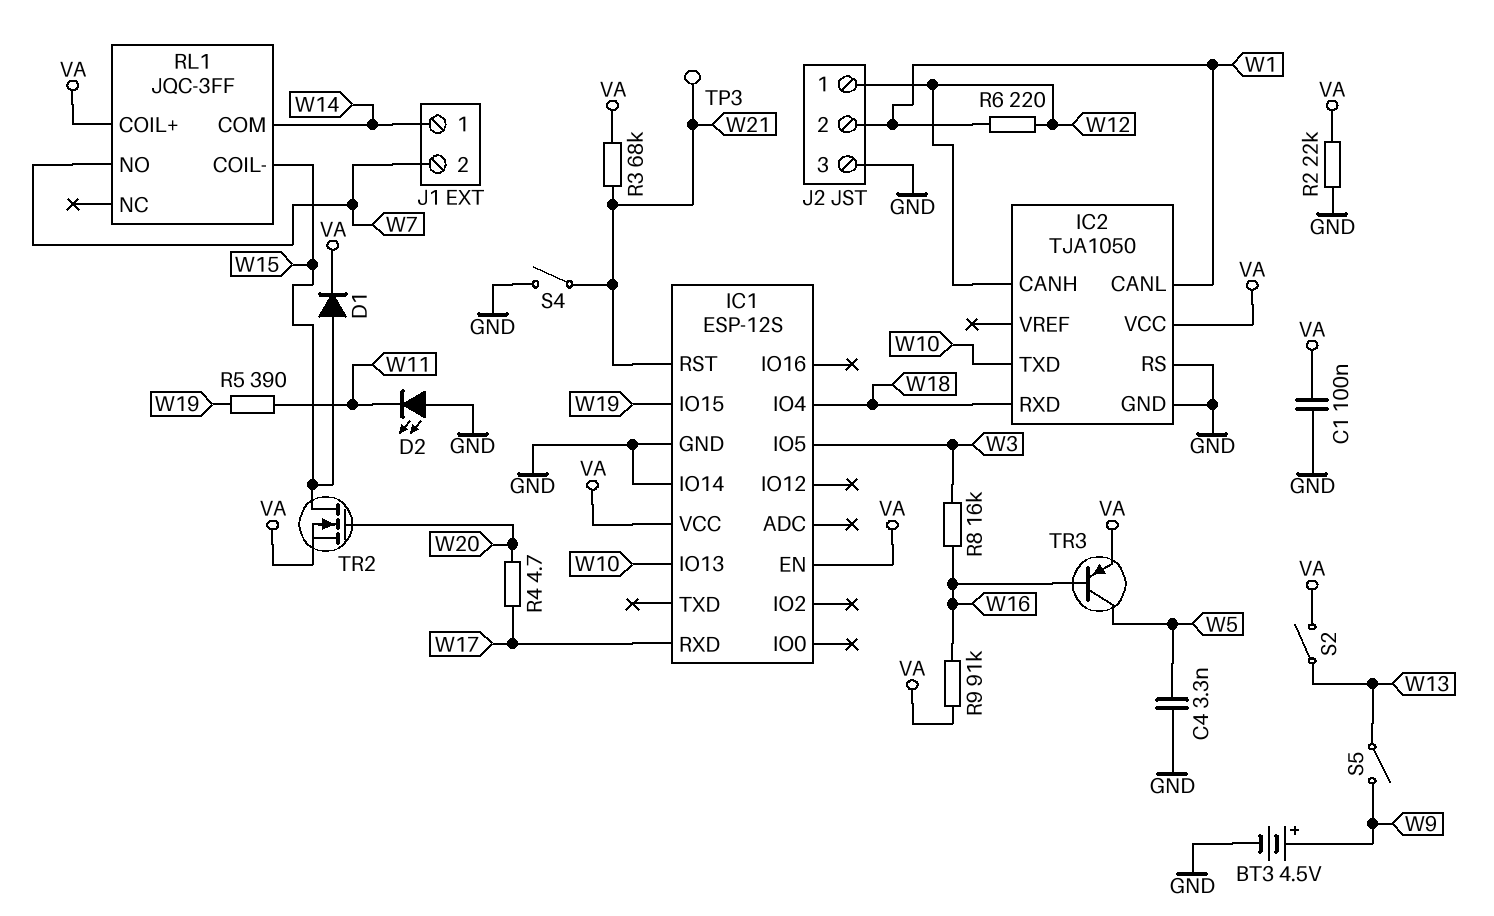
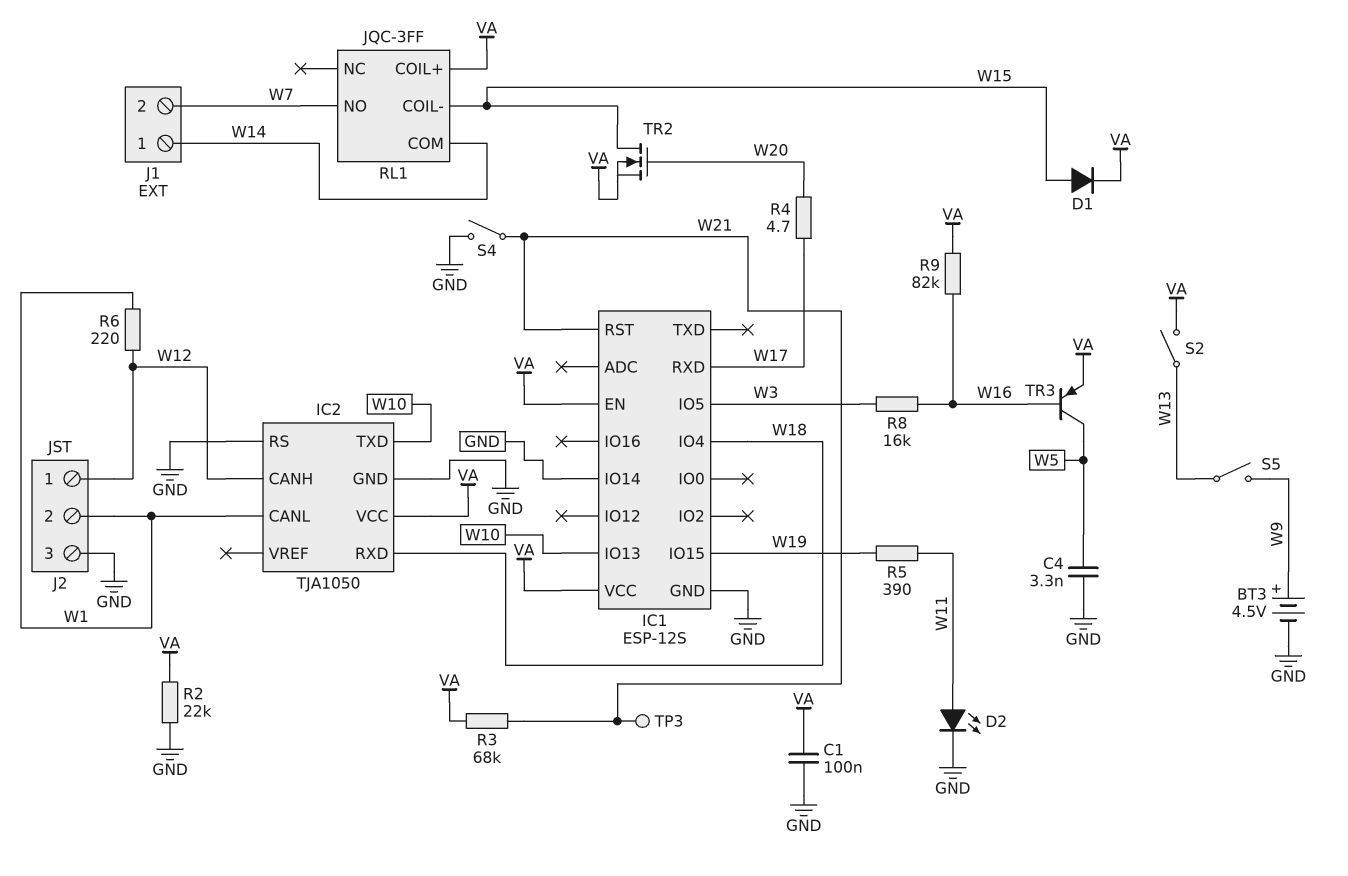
D2: LED (A GND, K W11) -> LED (A W11, K GND)
R9: 91k (VA, W16) -> 82k (VA, W16)

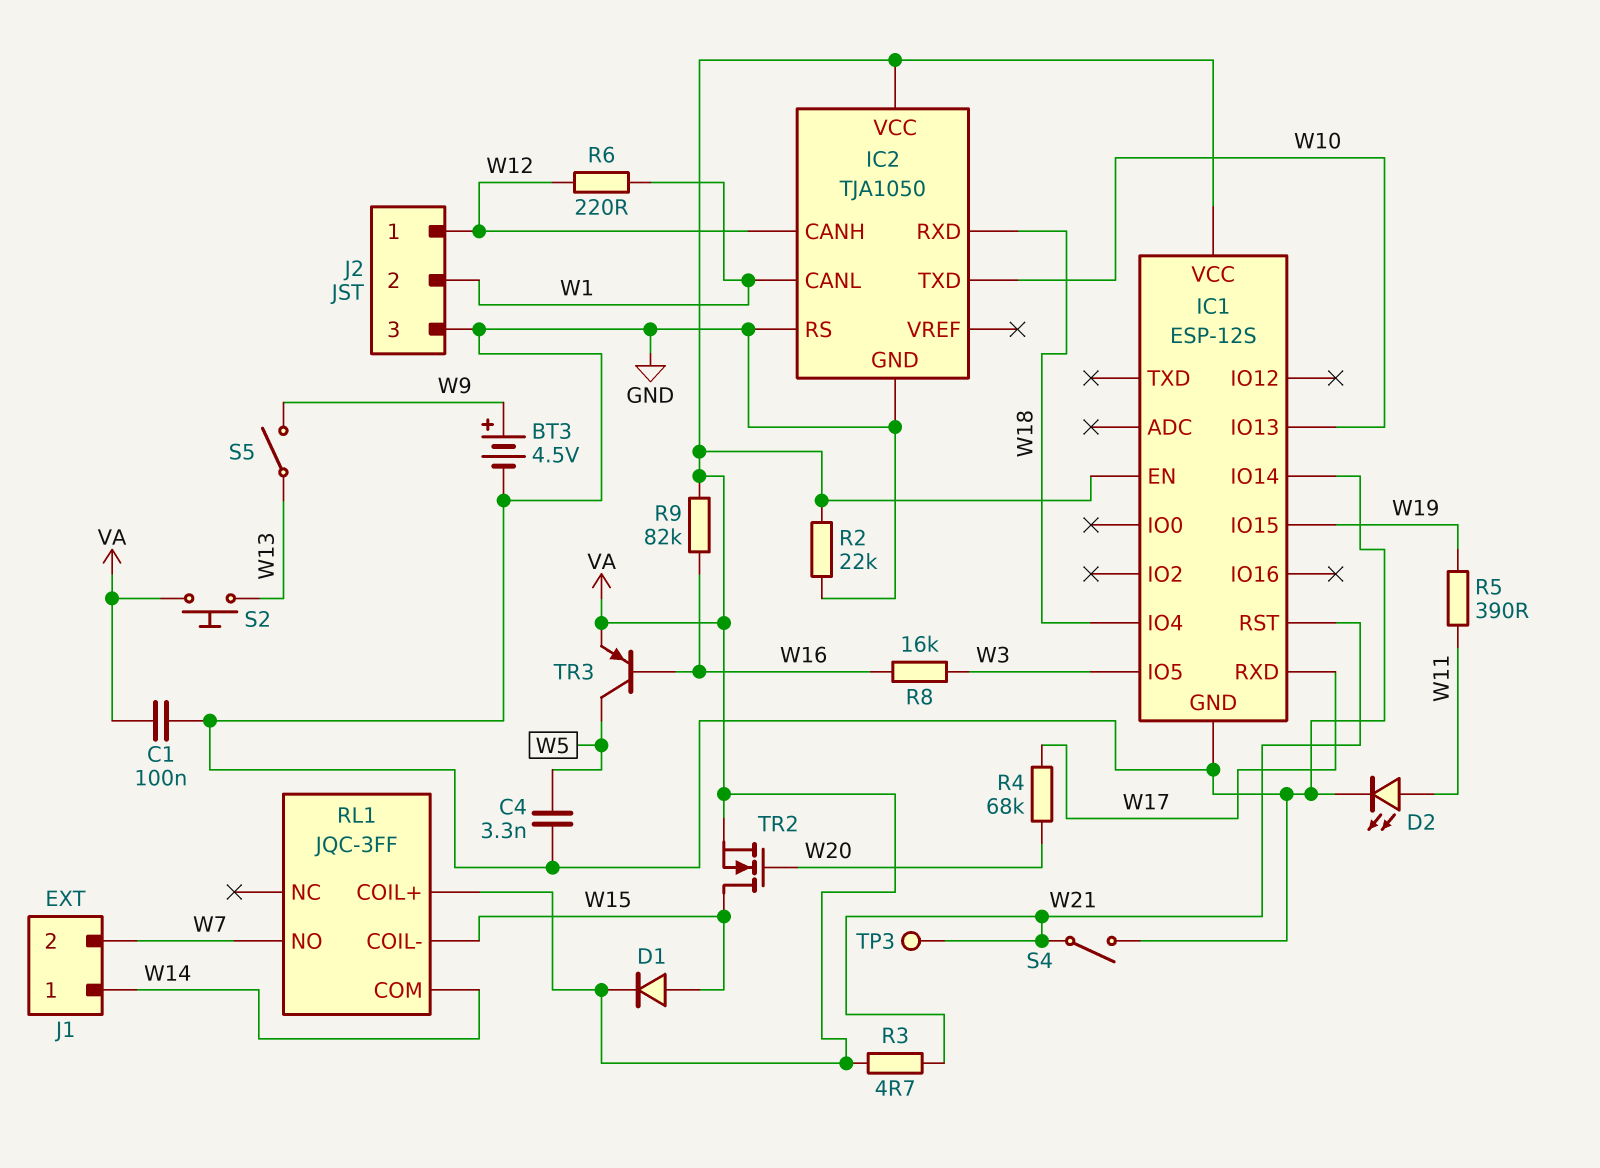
R3: 68k (VA, W21) -> 4.7 (VA, W21)
R4: 4.7 (W17, W20) -> 68k (W17, W20)
S2: switch (VA, W13) -> button (VA, W13)

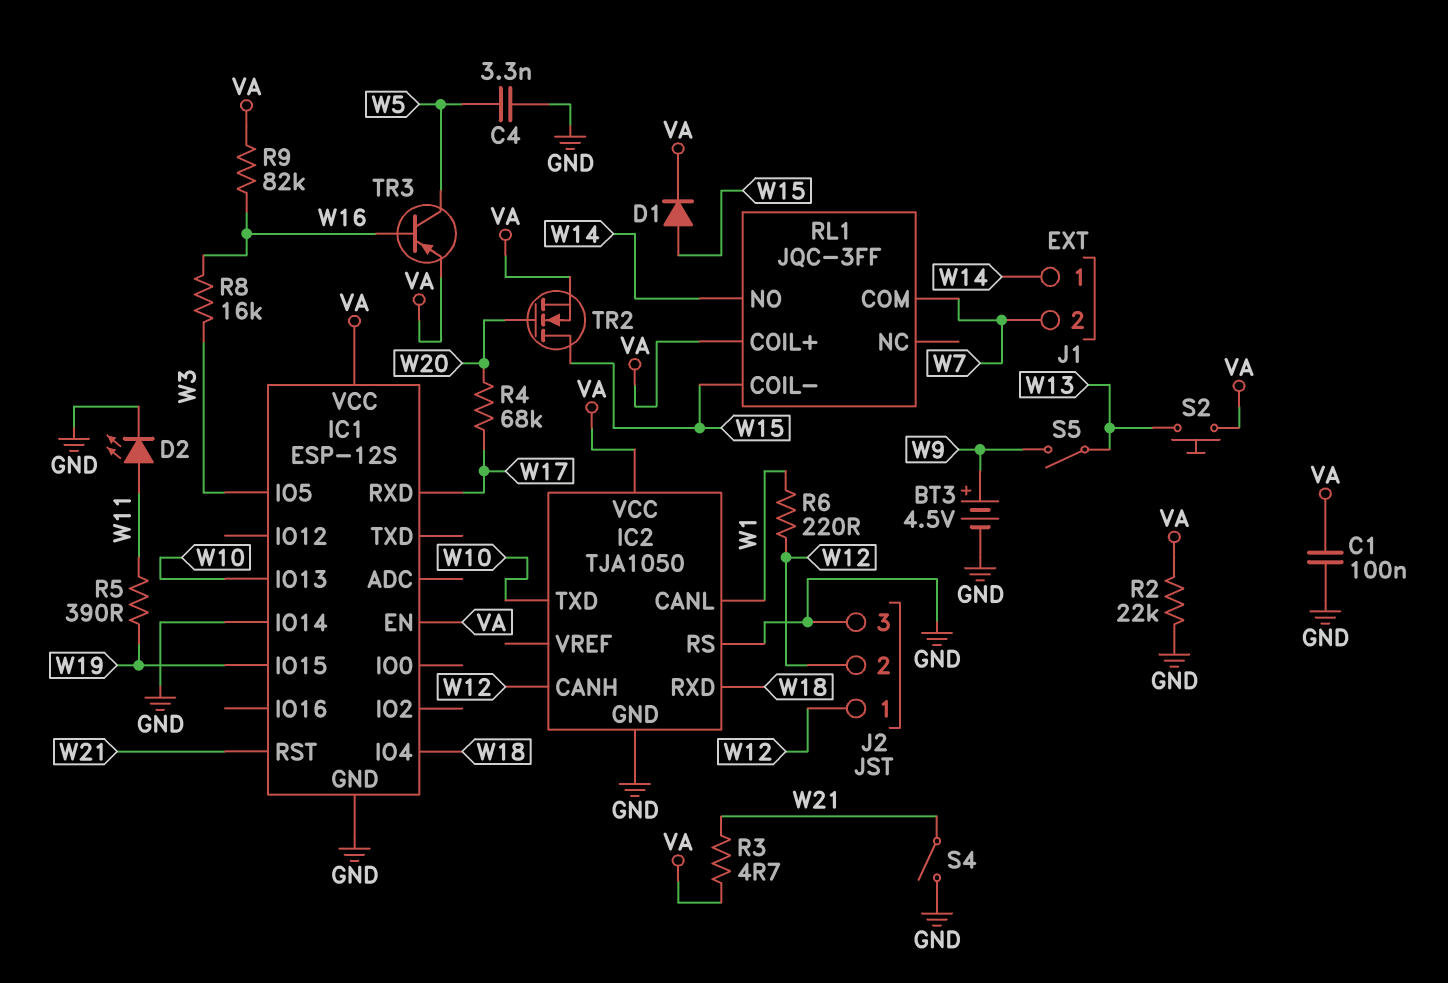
J2 pin 2: W1 -> W12
RL1 pin COM: W14 -> W7
RL1 pin NO: W7 -> W14
TP3: test point (W21) -> none

